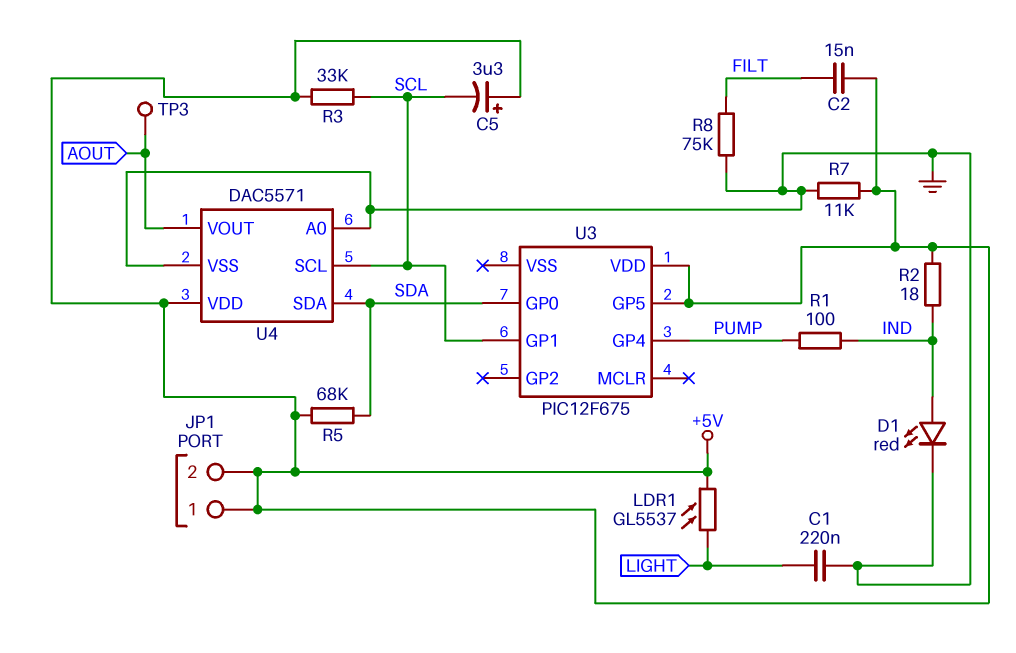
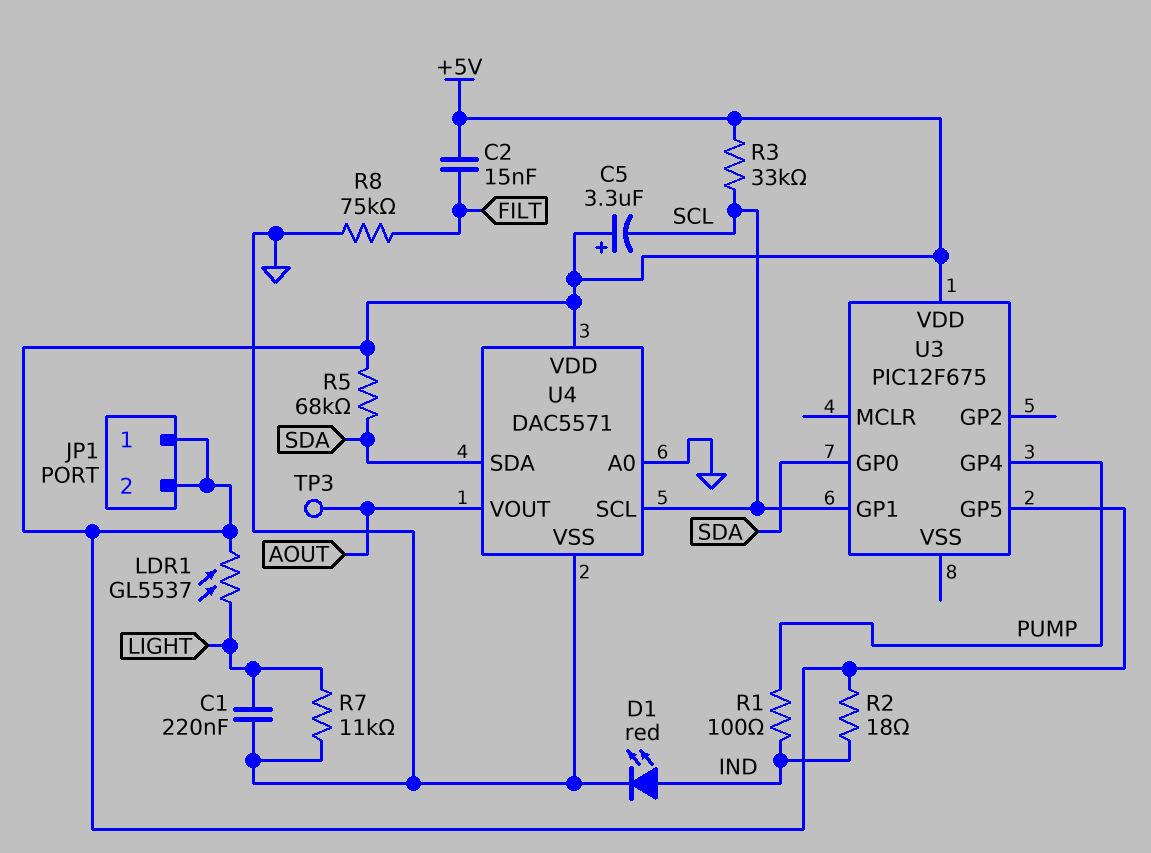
R7: 11k (+5V, GND) -> 11k (GND, LIGHT)

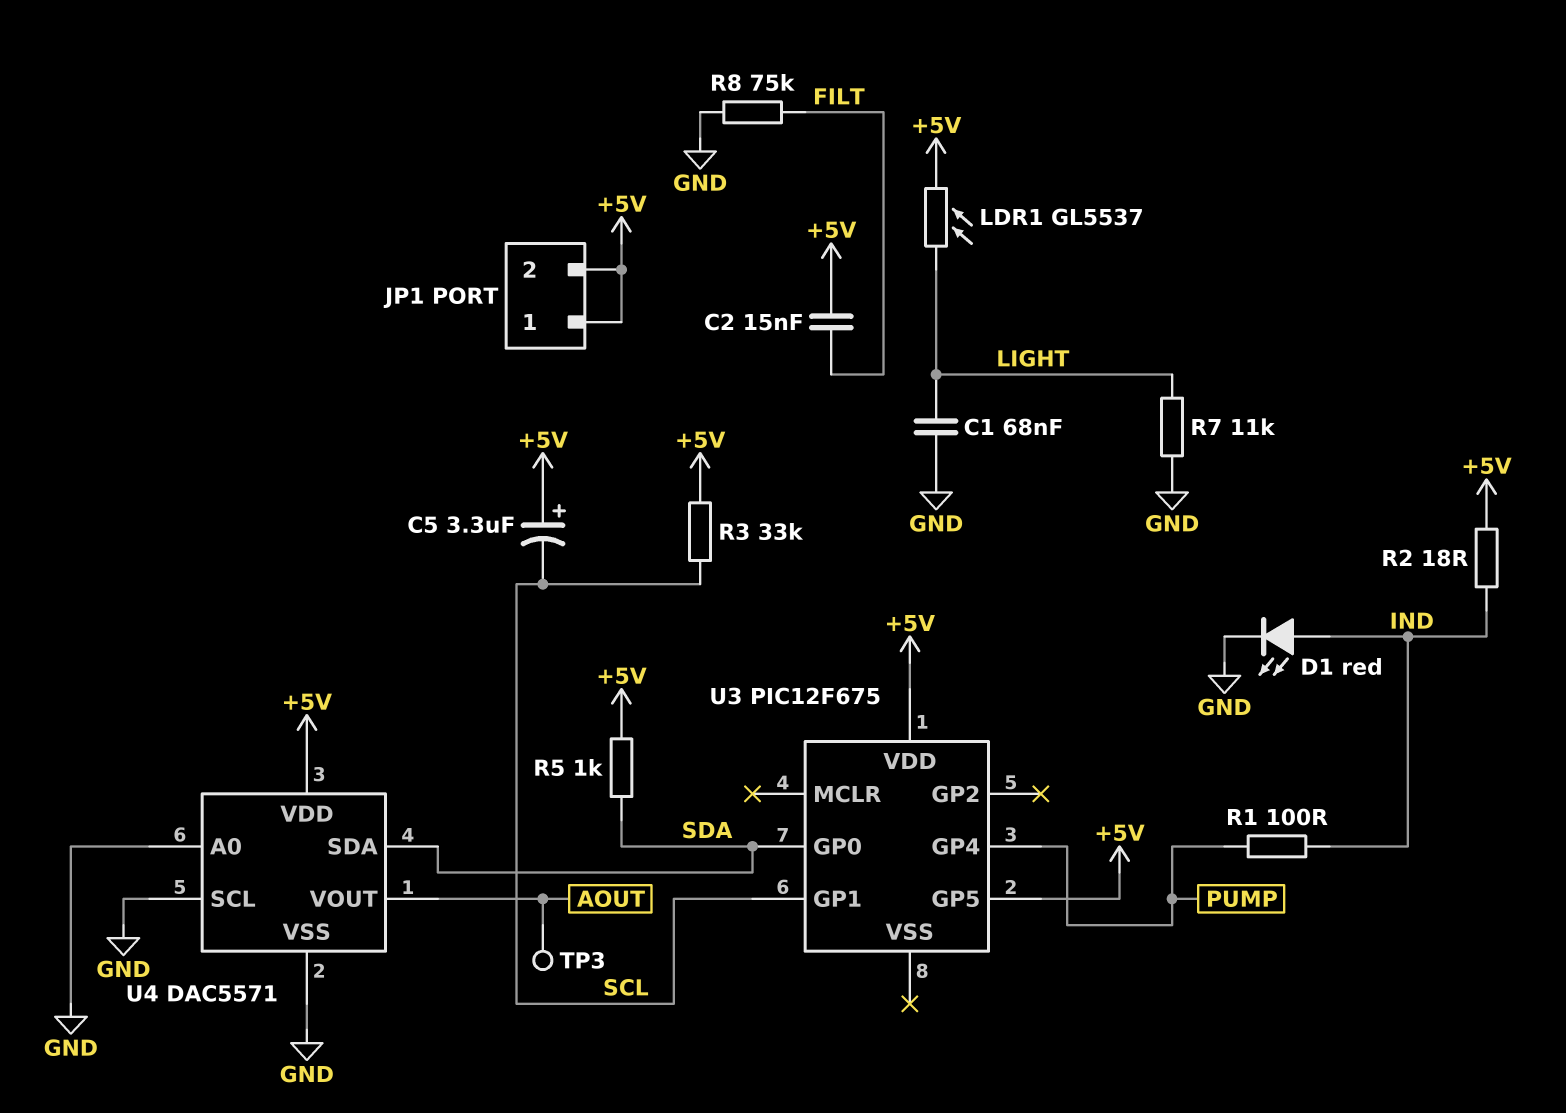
C1: 220nF (GND, LIGHT) -> 68nF (GND, LIGHT)
R5: 68k (+5V, SDA) -> 1k (+5V, SDA)
U4 pin SCL: SCL -> GND

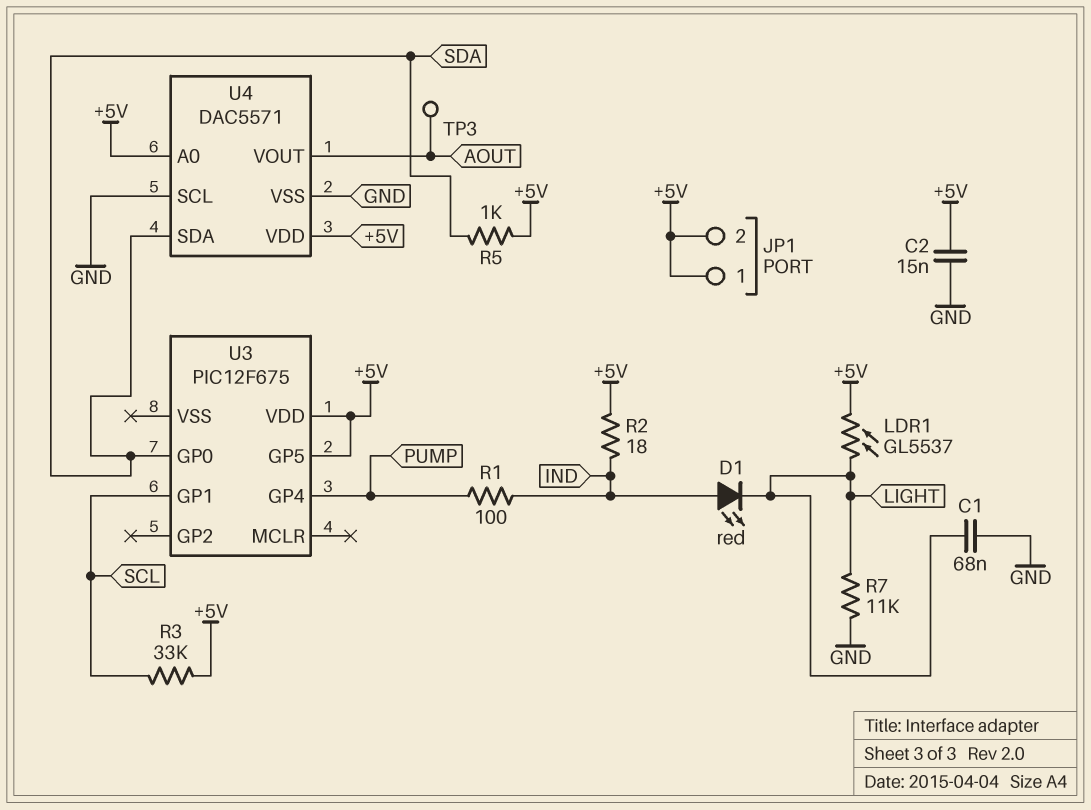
C2: 15nF (+5V, FILT) -> 15nF (+5V, GND)
C5: 3.3uF (plus +5V, minus SCL) -> none
D1: LED red (A IND, K GND) -> LED red (A IND, K LIGHT)
R8: 75k (FILT, GND) -> none
U4 pin A0: GND -> +5V

